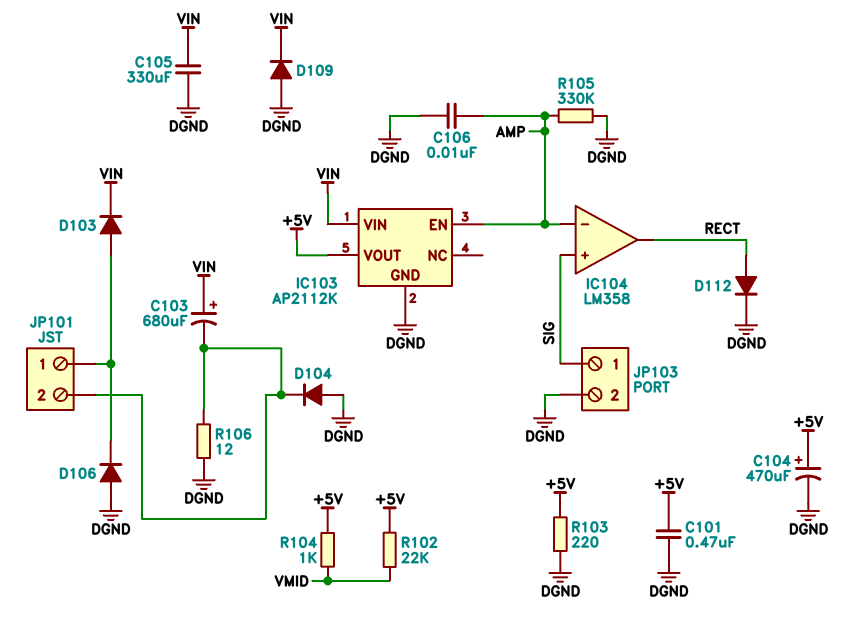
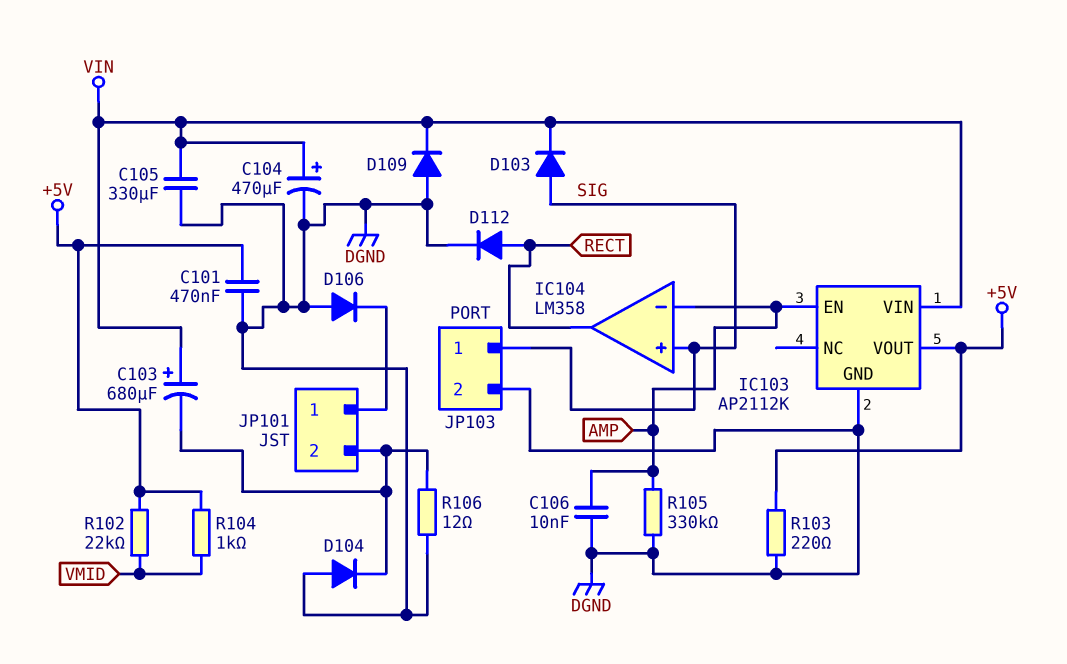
C104: 470uF (plus +5V, minus DGND) -> 470uF (plus VIN, minus DGND)
D103: diode (A JP101/1, K VIN) -> diode (A SIG, K VIN)

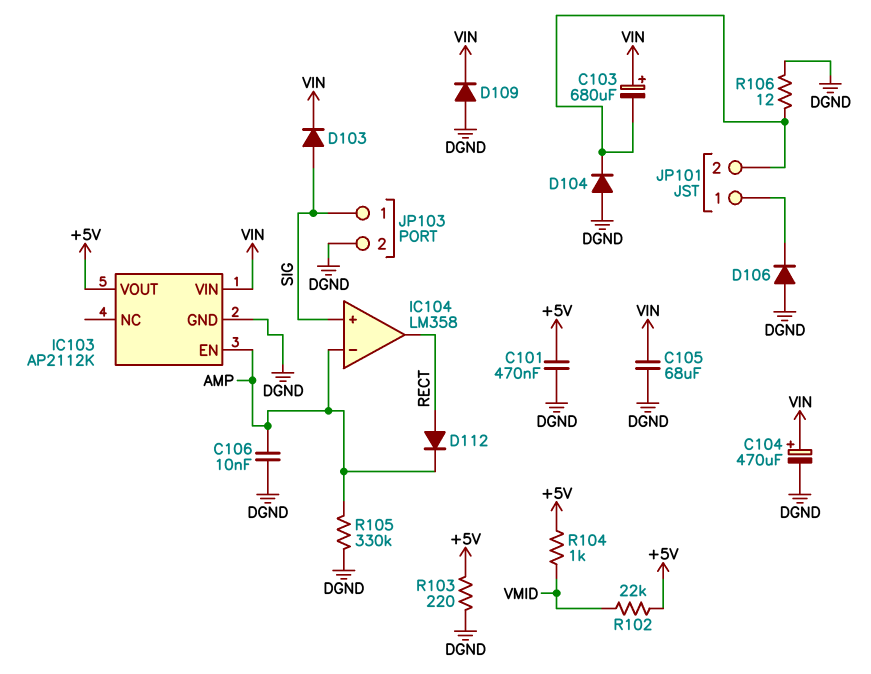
C105: 330uF (DGND, VIN) -> 68uF (DGND, VIN)
D112: diode (A RECT, K DGND) -> diode (A RECT, K AMP)

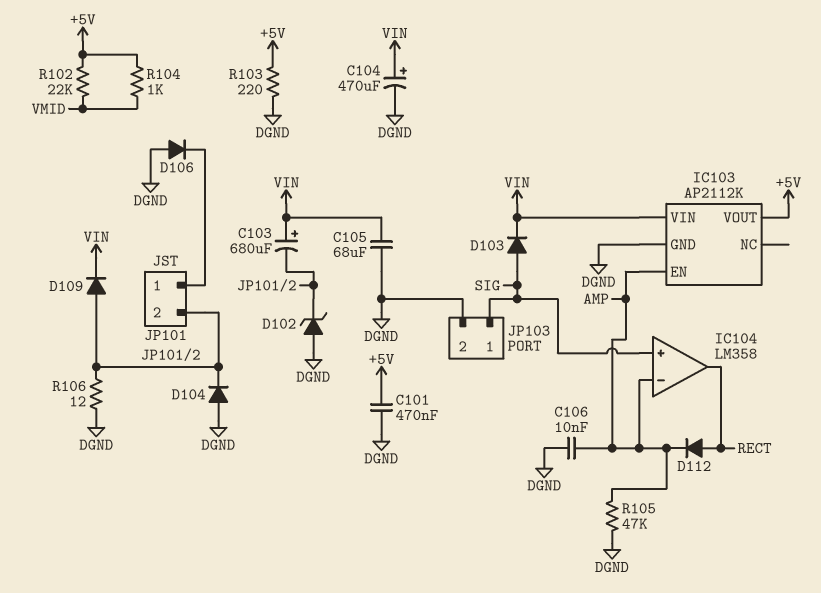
D102: none -> zener (A DGND, K JP101/2)
D109: diode (A DGND, K VIN) -> diode (A JP101/2, K VIN)
R105: 330k (AMP, DGND) -> 47k (AMP, DGND)

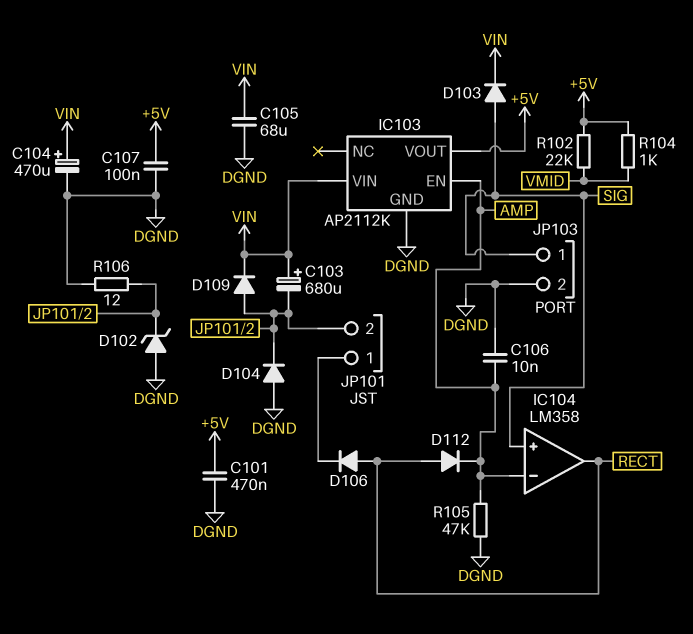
C107: none -> 100nF (+5V, DGND)
D106: diode (A DGND, K JP101/1) -> diode (A RECT, K JP101/1)
R103: 220 (+5V, DGND) -> none

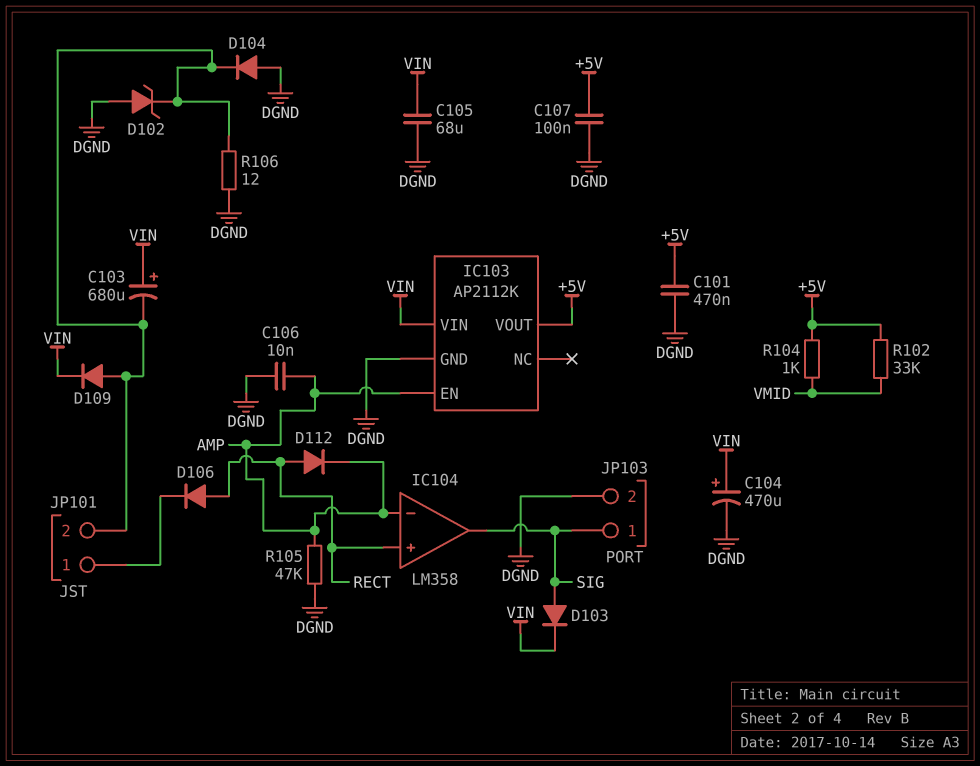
IC104 pin in+: SIG -> RECT
IC104 pin out: RECT -> SIG
R102: 22k (+5V, VMID) -> 33k (+5V, VMID)

